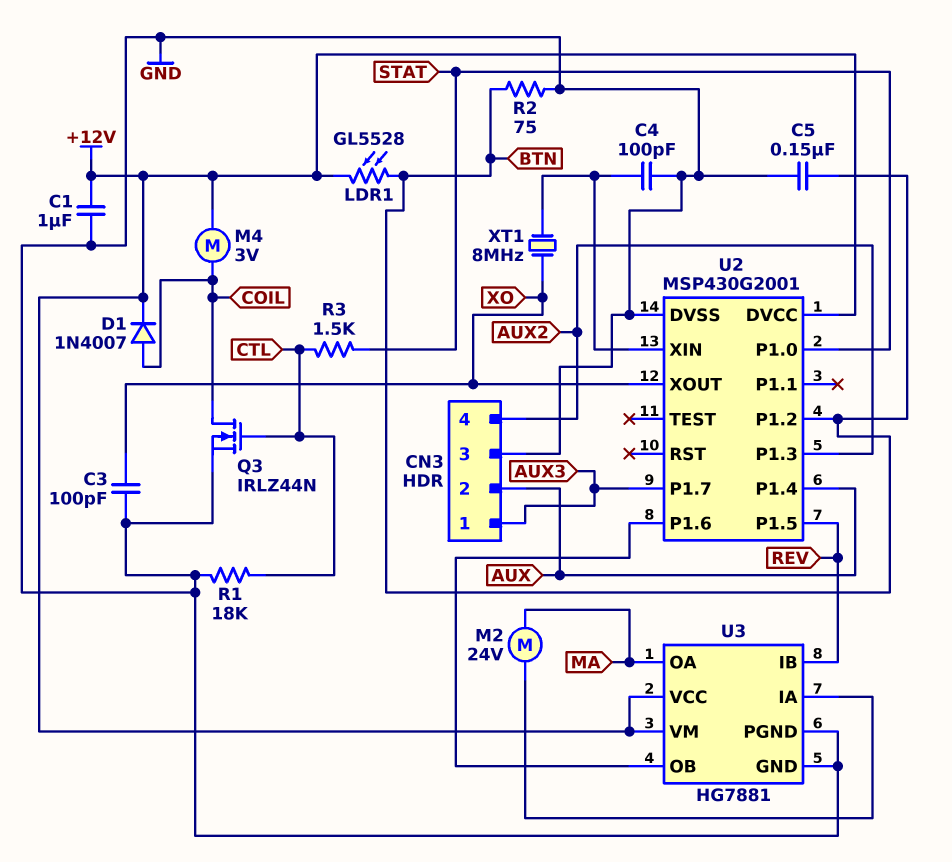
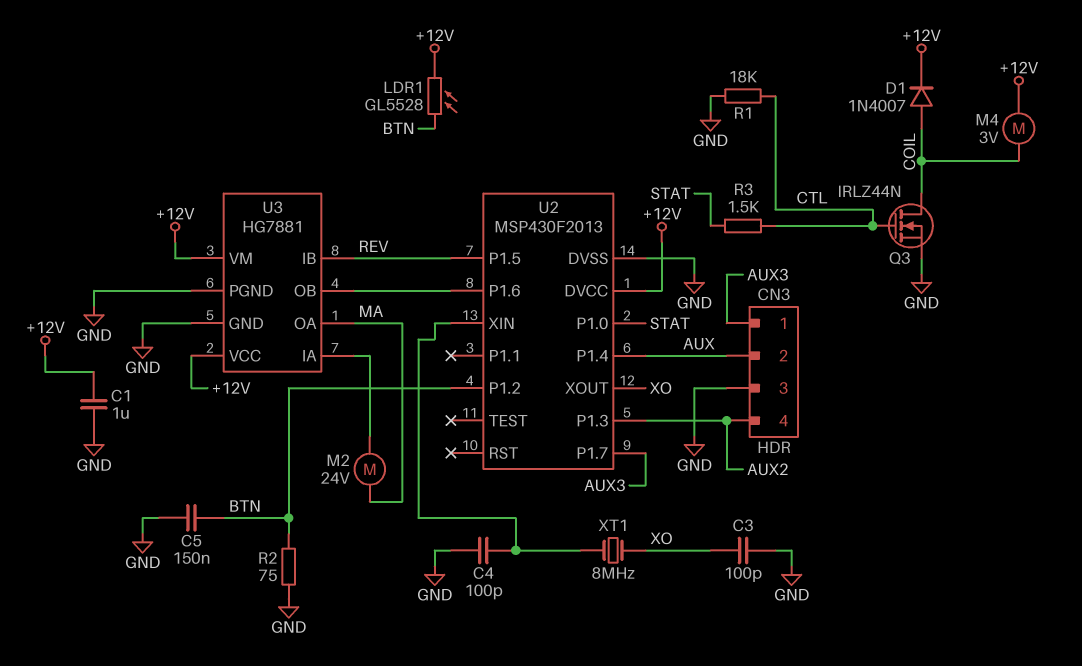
U2: MSP430G2001 -> MSP430F2013

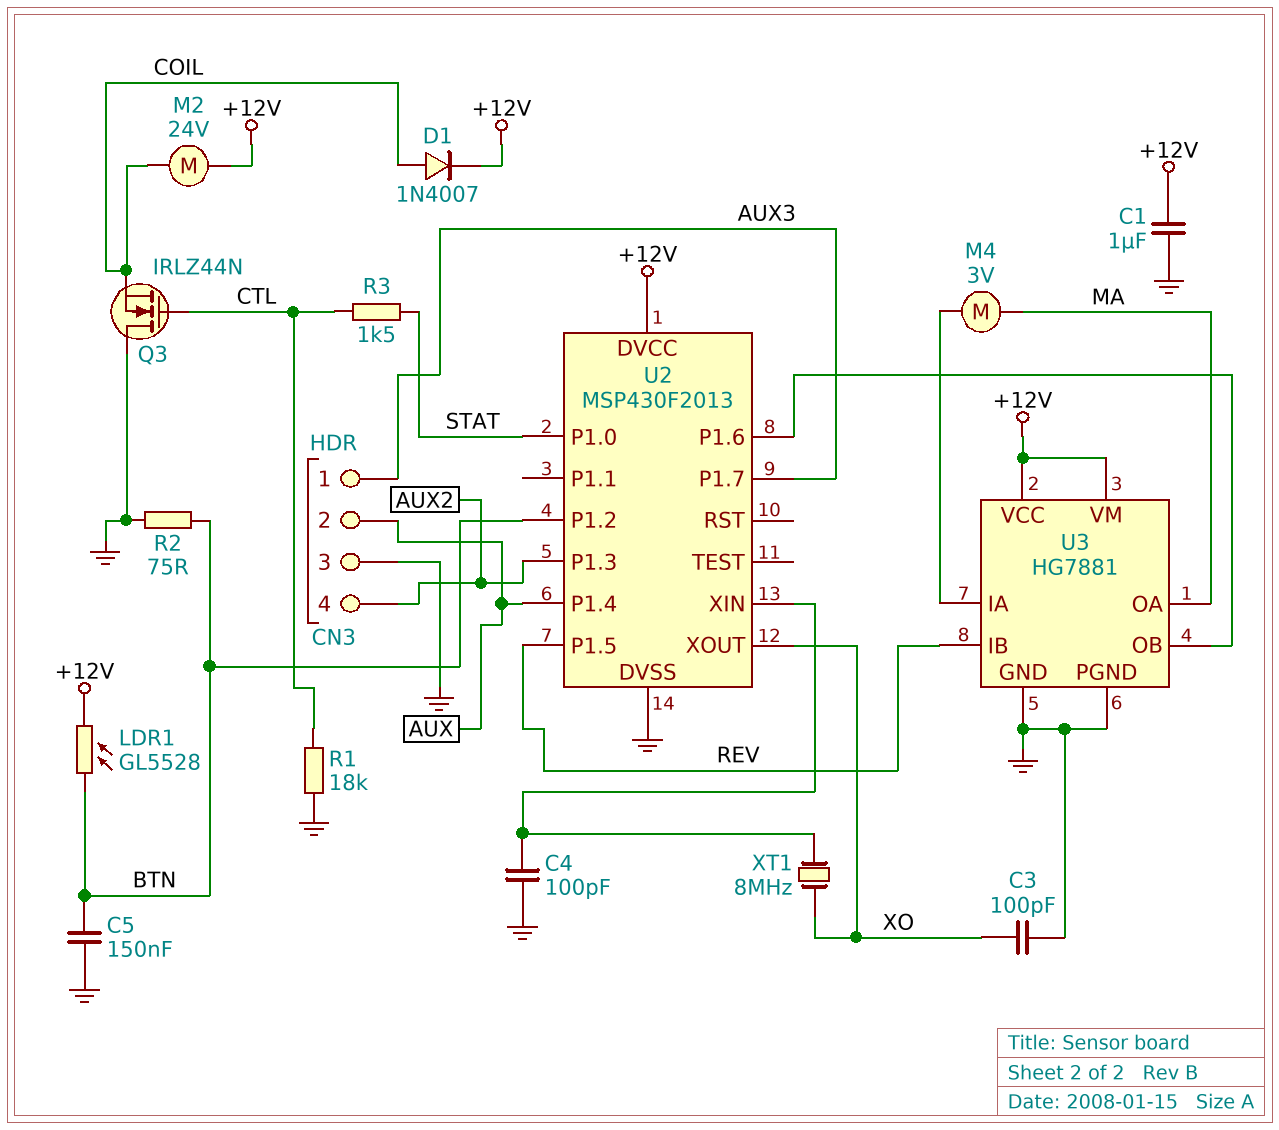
M2: motor 24V (MA, U3/IA) -> motor 24V (+12V, COIL)
M4: motor 3V (+12V, COIL) -> motor 3V (MA, U3/IA)
Q3: NMOS IRLZ44N (G CTL, D COIL, S GND) -> NMOS IRLZ44N (G CTL, D GND, S COIL)

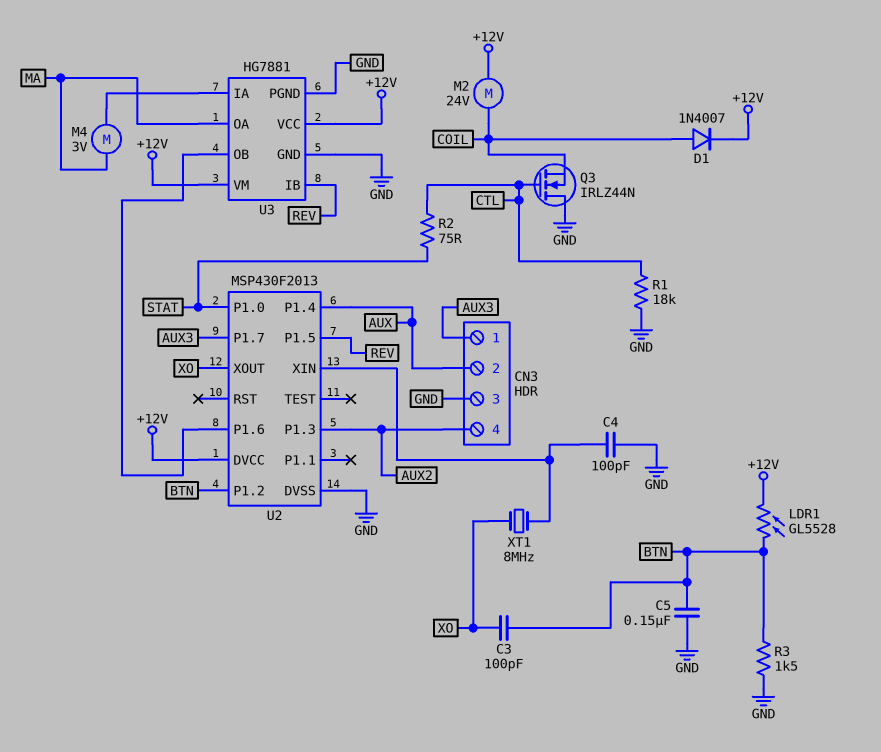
C1: 1uF (+12V, GND) -> none
C3: 100pF (GND, XO) -> 100pF (BTN, XO)
R2: 75 (BTN, GND) -> 75 (CTL, STAT)
R3: 1.5k (CTL, STAT) -> 1.5k (BTN, GND)

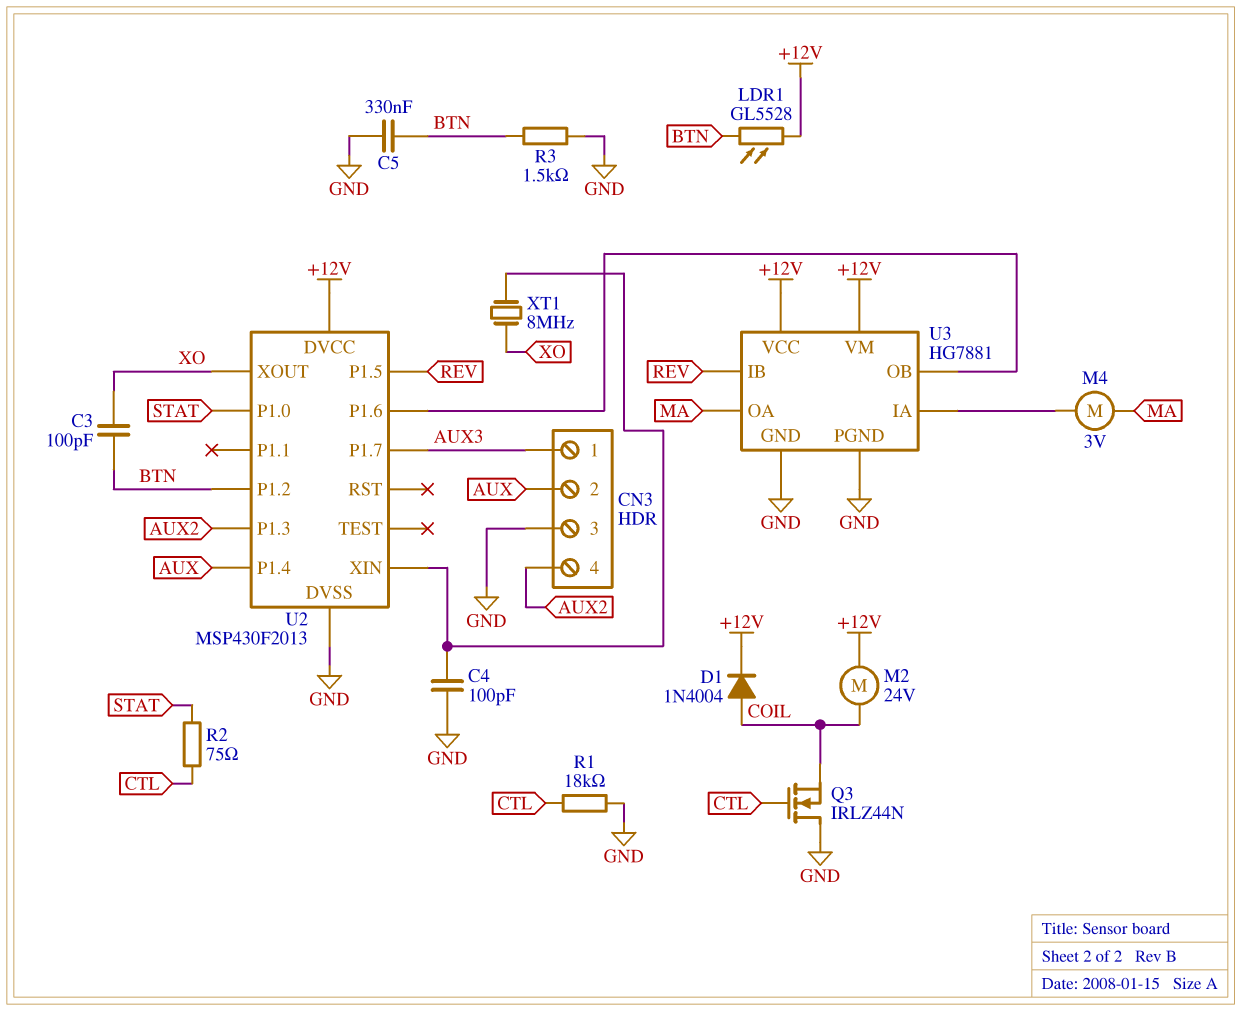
C5: 150nF (BTN, GND) -> 330nF (BTN, GND)
D1: diode 1N4007 (A COIL, K +12V) -> diode 1N4004 (A COIL, K +12V)

